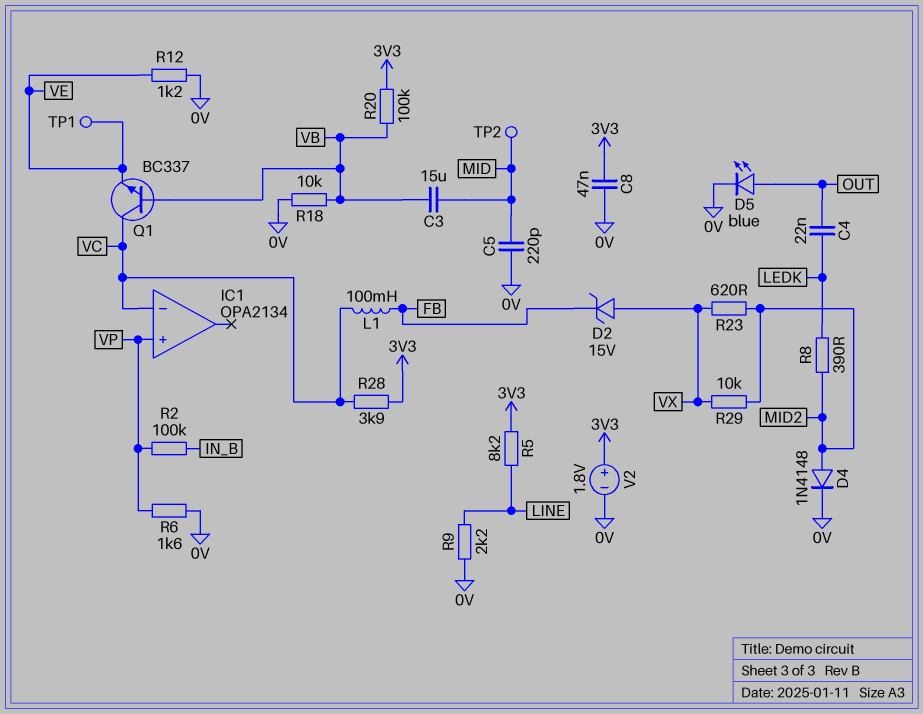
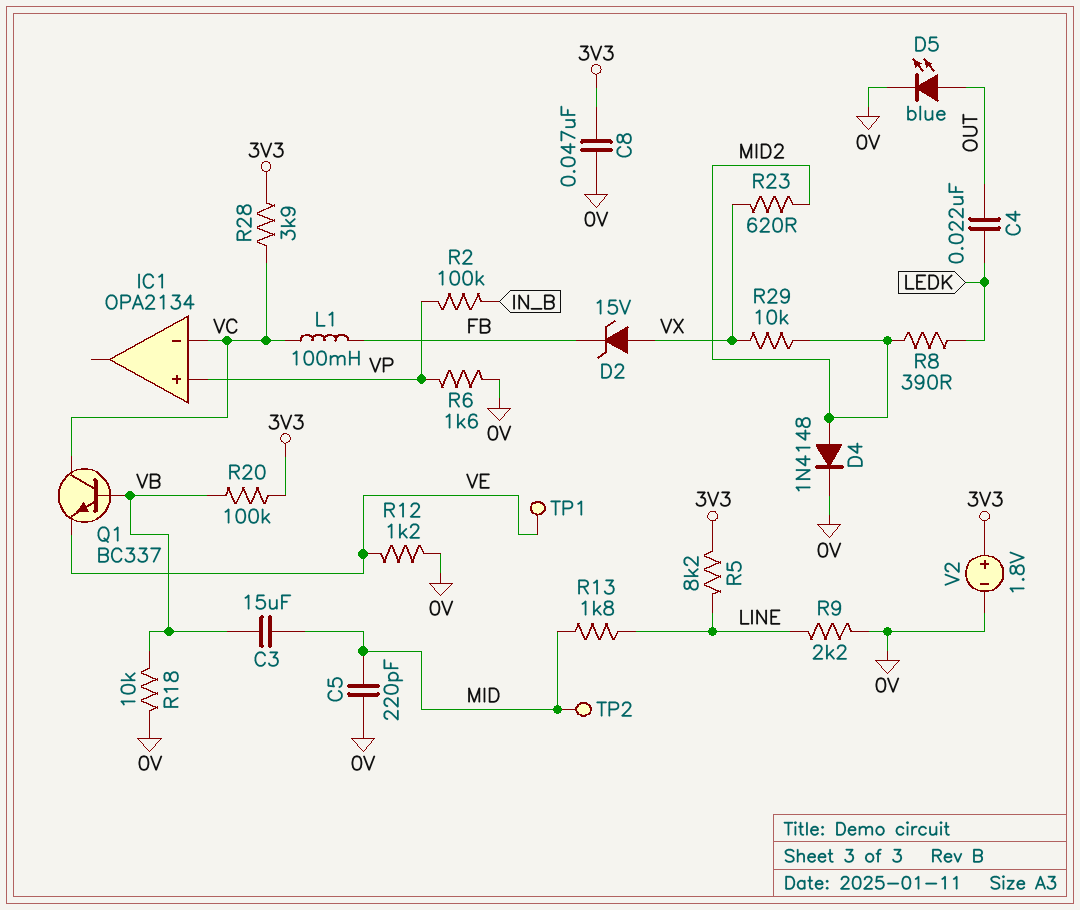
R13: none -> 1.8k (LINE, MID)

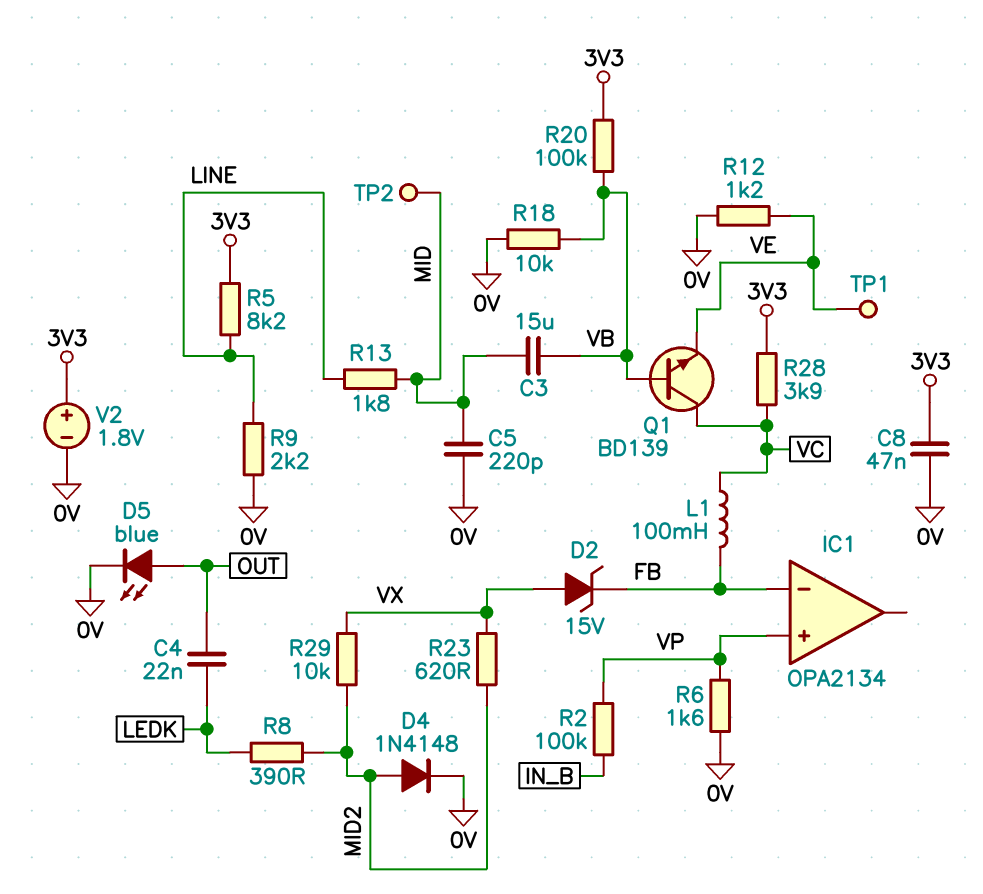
IC1 pin in-: VC -> FB
Q1: NPN BC337 (B VB, C VC, E VE) -> NPN BD139 (B VB, C VC, E VE)

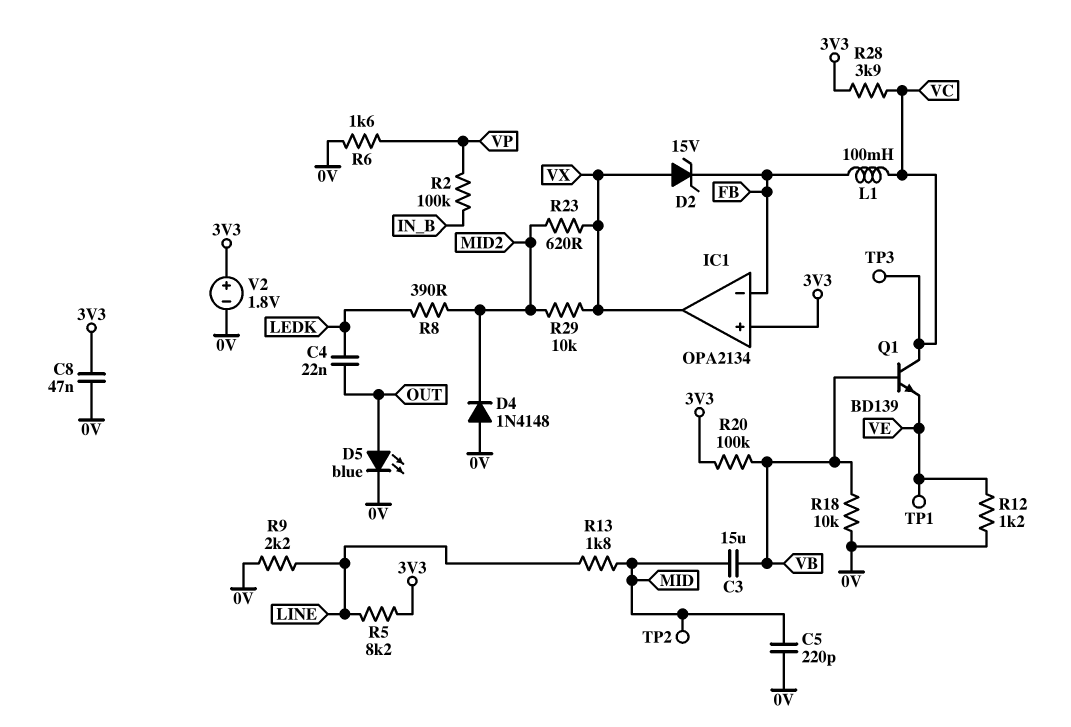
D4: diode 1N4148 (A MID2, K 0V) -> diode 1N4148 (A 0V, K MID2)
IC1 pin in+: VP -> 3V3
IC1 pin out: none -> VX
TP3: none -> test point (VC)

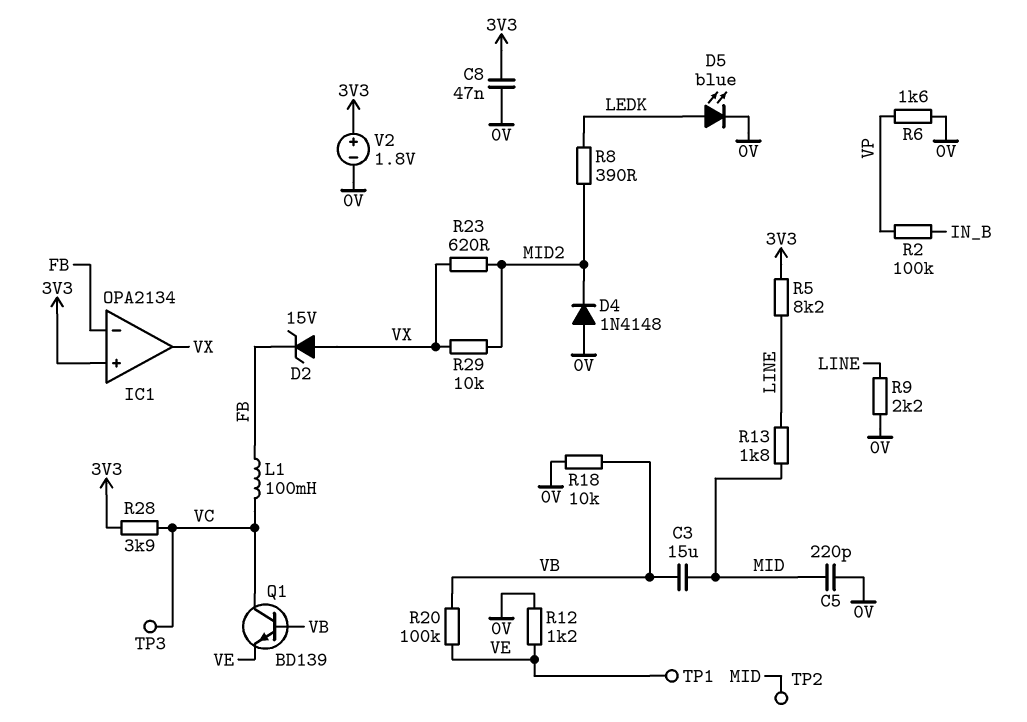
C4: 22nF (LEDK, OUT) -> none
D5: LED blue (A OUT, K 0V) -> LED blue (A LEDK, K 0V)
R20: 100k (3V3, VB) -> 100k (VB, VE)

